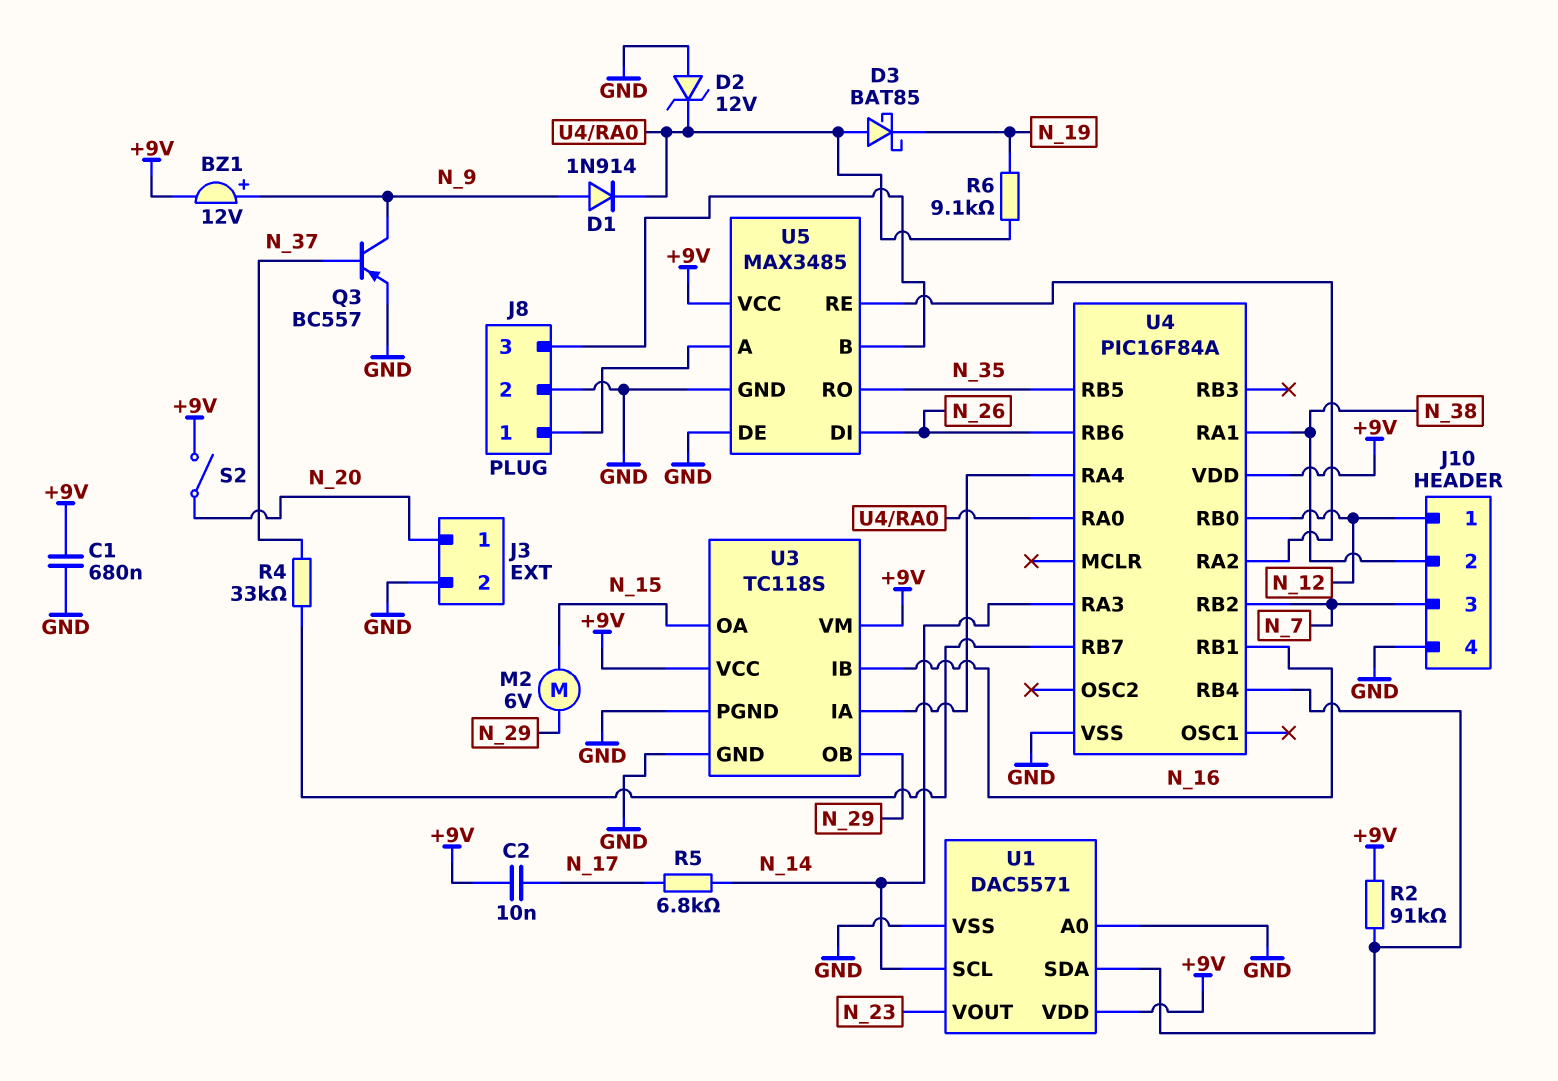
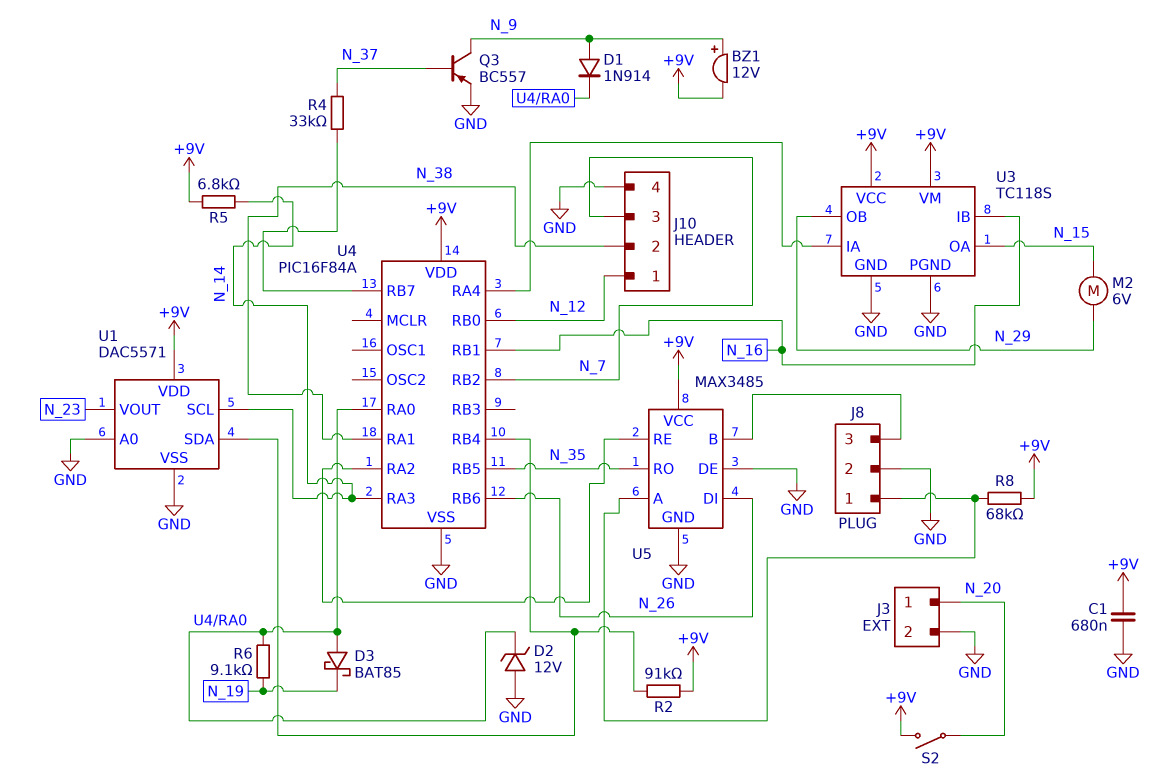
C2: 10nF (+9V, N_17) -> none
R5: 6.8k (N_14, N_17) -> 6.8k (+9V, N_14)
R8: none -> 68k (+9V, J8/1)

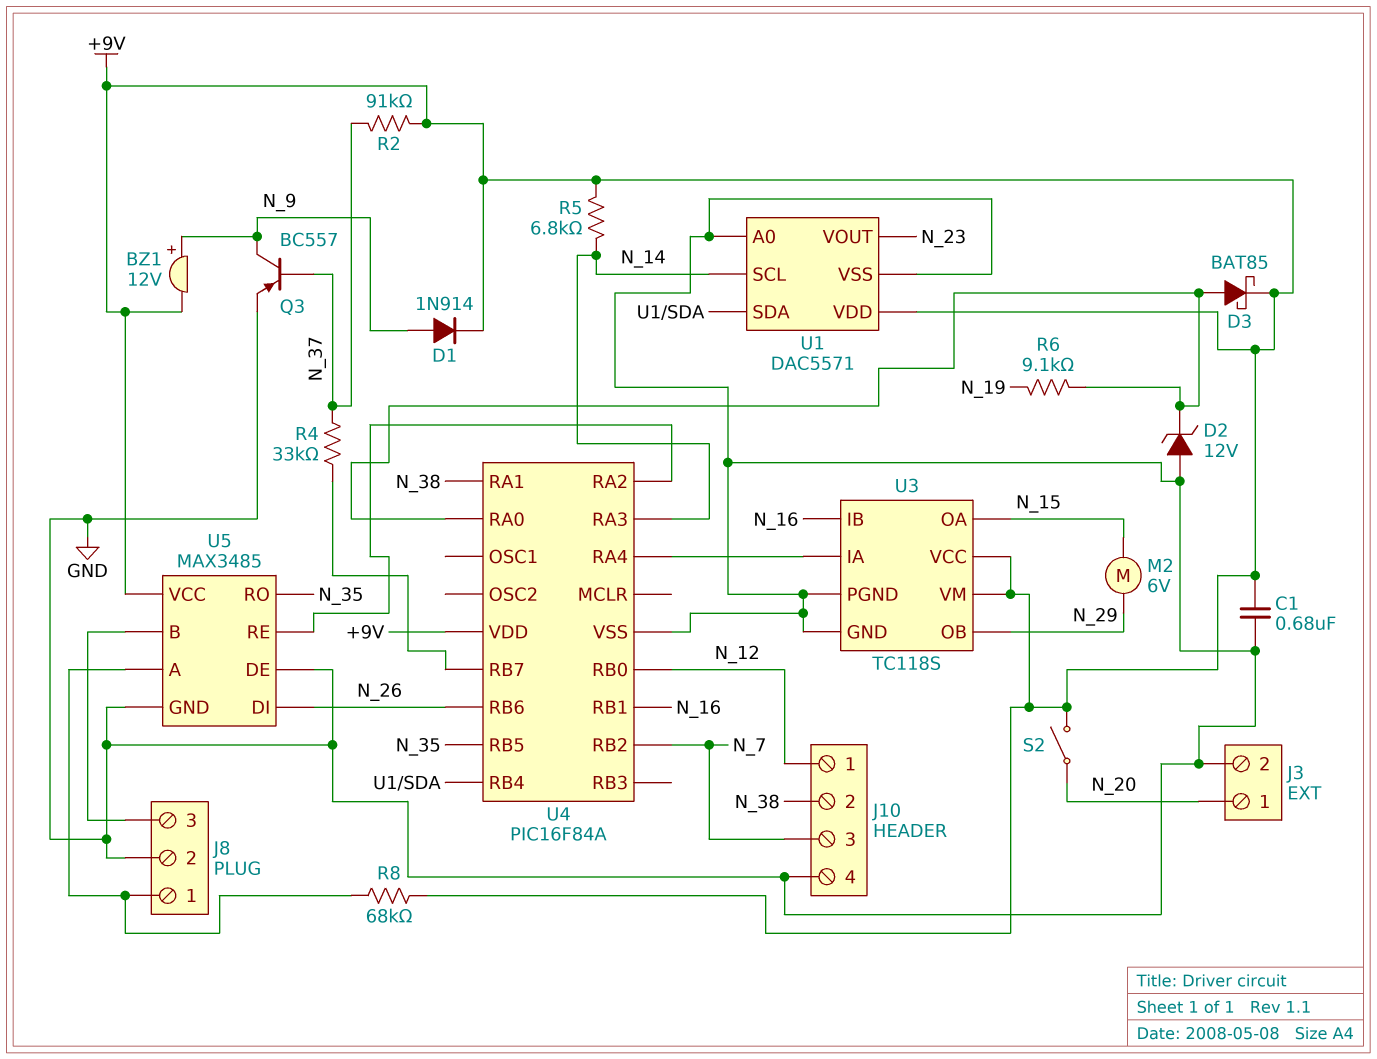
D1: diode 1N914 (A N_9, K U4/RA0) -> diode 1N914 (A N_9, K +9V)
D3: schottky BAT85 (A U4/RA0, K N_19) -> schottky BAT85 (A U4/RA0, K +9V)
R2: 91k (+9V, U1/SDA) -> 91k (+9V, N_37)

